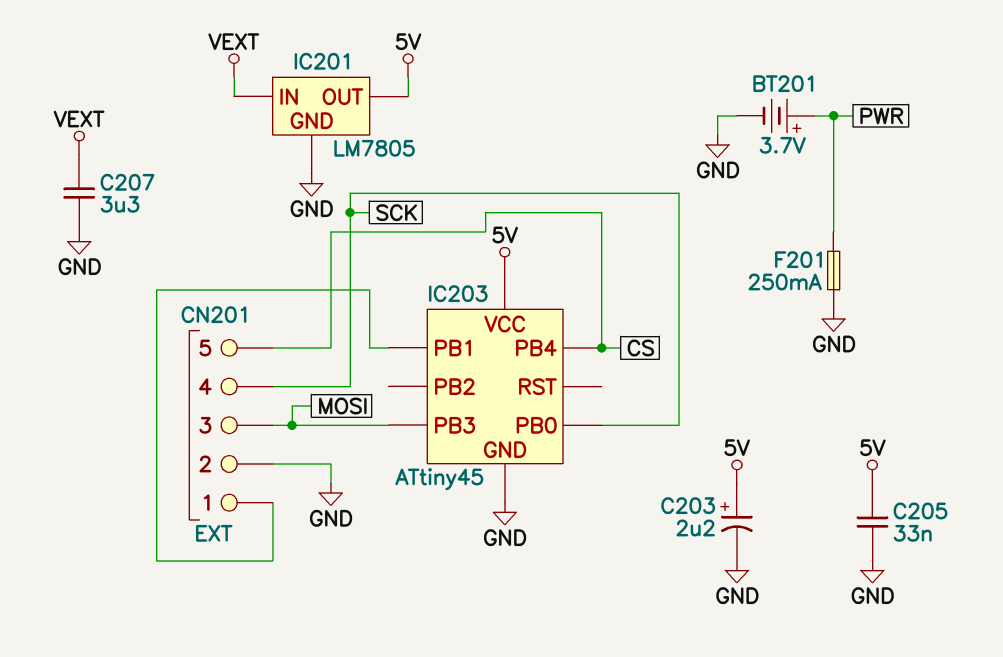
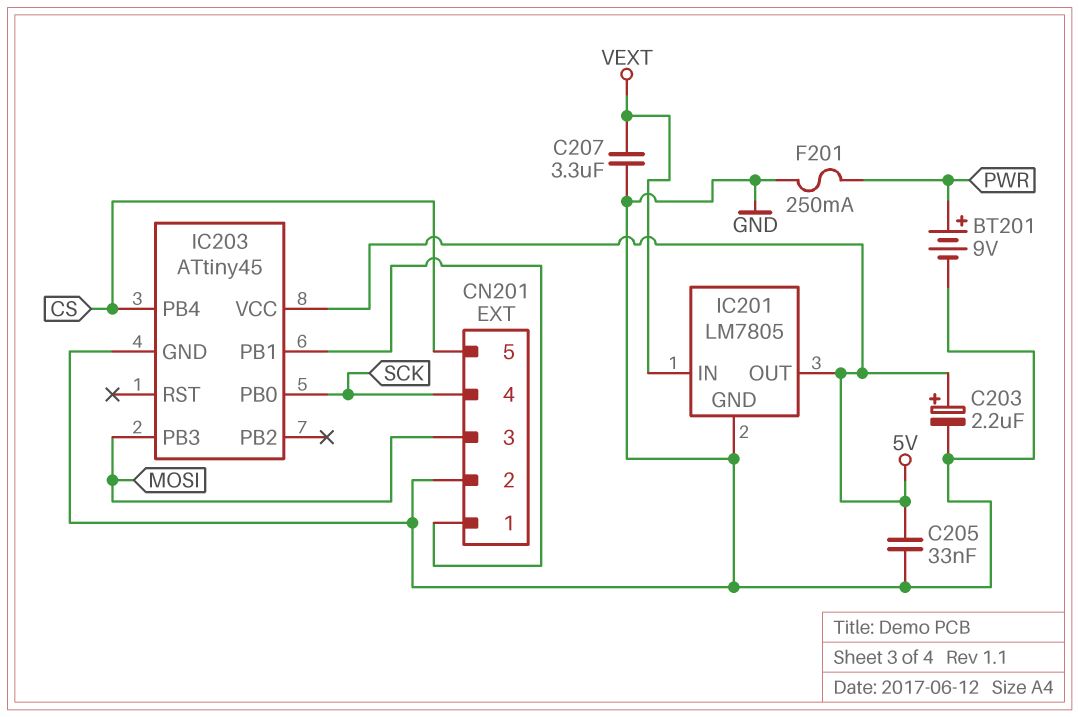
BT201: 3.7V (plus PWR, minus GND) -> 9V (plus PWR, minus GND)

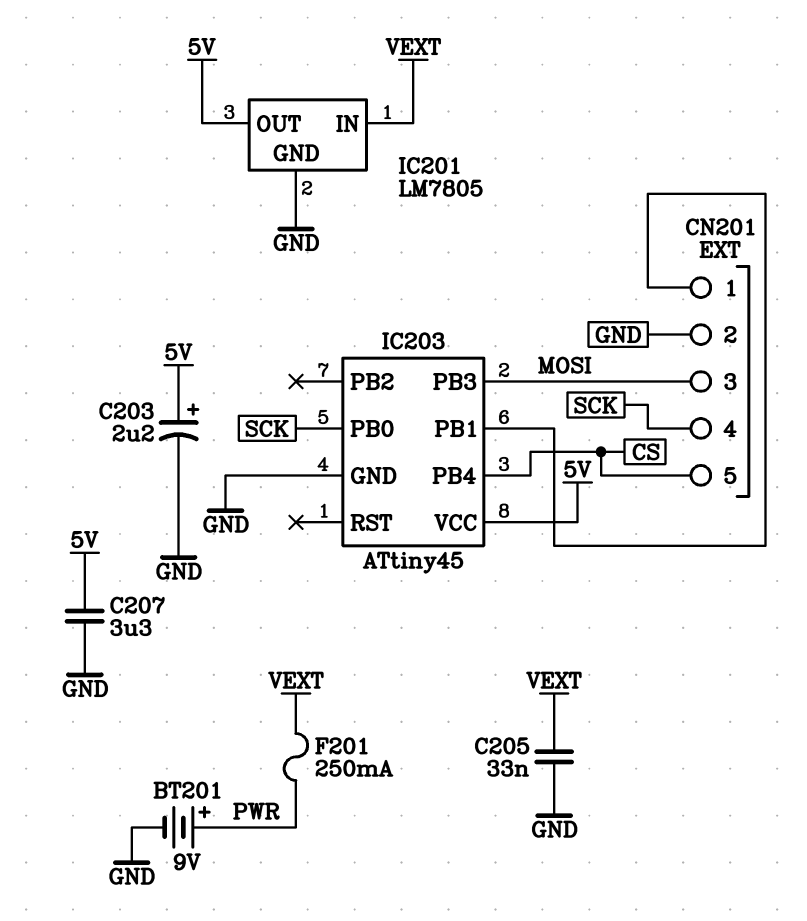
C205: 33nF (5V, GND) -> 33nF (GND, VEXT)
C207: 3.3uF (GND, VEXT) -> 3.3uF (5V, GND)
F201: 250mA (GND, PWR) -> 250mA (PWR, VEXT)

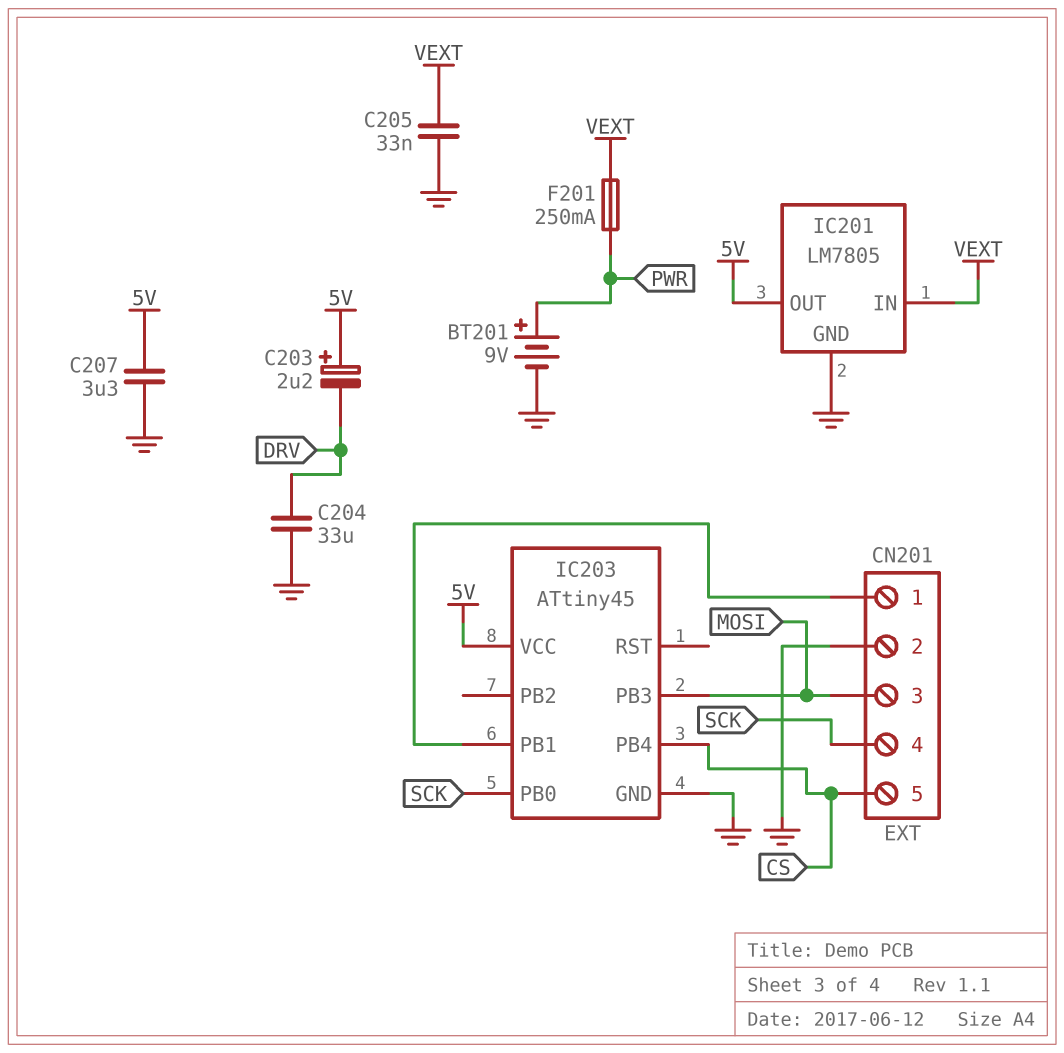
C203: 2.2uF (plus 5V, minus GND) -> 2.2uF (plus 5V, minus DRV)
C204: none -> 33uF (DRV, GND)

